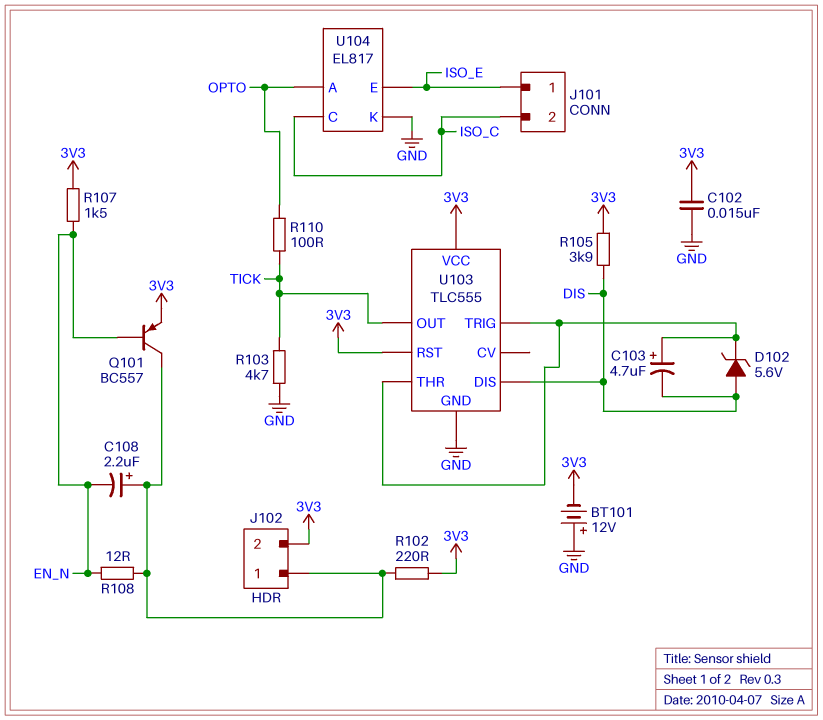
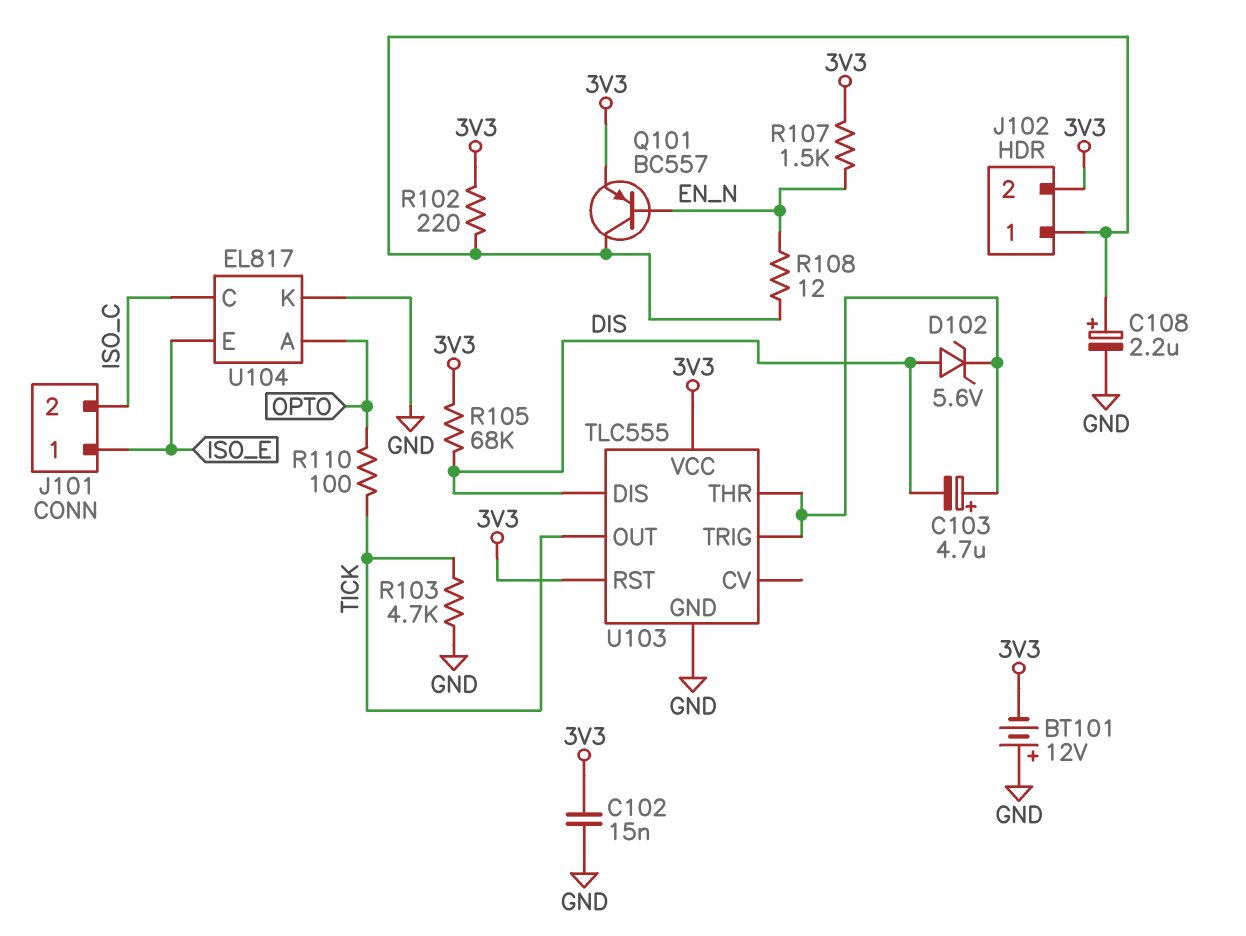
C108: 2.2uF (plus J102/1, minus EN_N) -> 2.2uF (plus J102/1, minus GND)
R105: 3.9k (3V3, DIS) -> 68k (3V3, DIS)

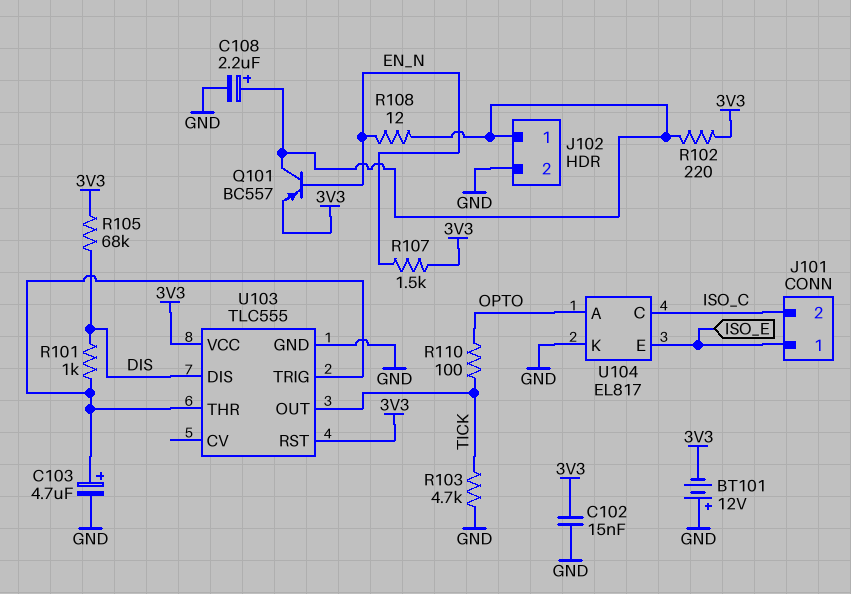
C103: 4.7uF (plus U103/THR, minus DIS) -> 4.7uF (plus U103/THR, minus GND)
D102: zener 5.6V (A DIS, K U103/THR) -> none
J102 pin 2: 3V3 -> GND
R101: none -> 1k (DIS, U103/THR)

